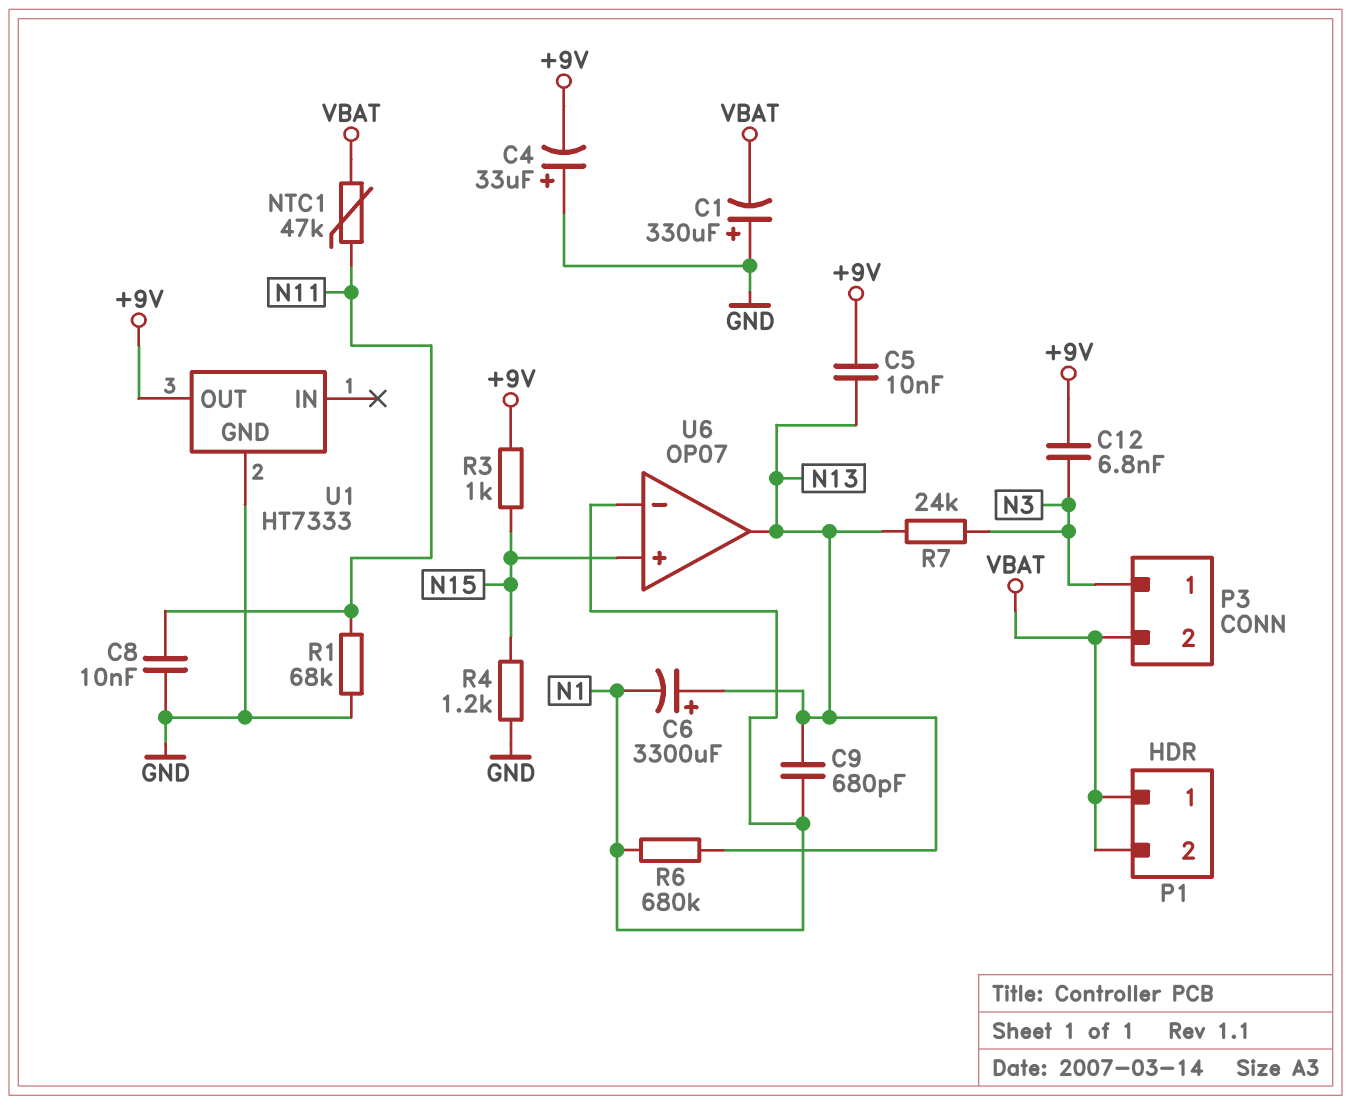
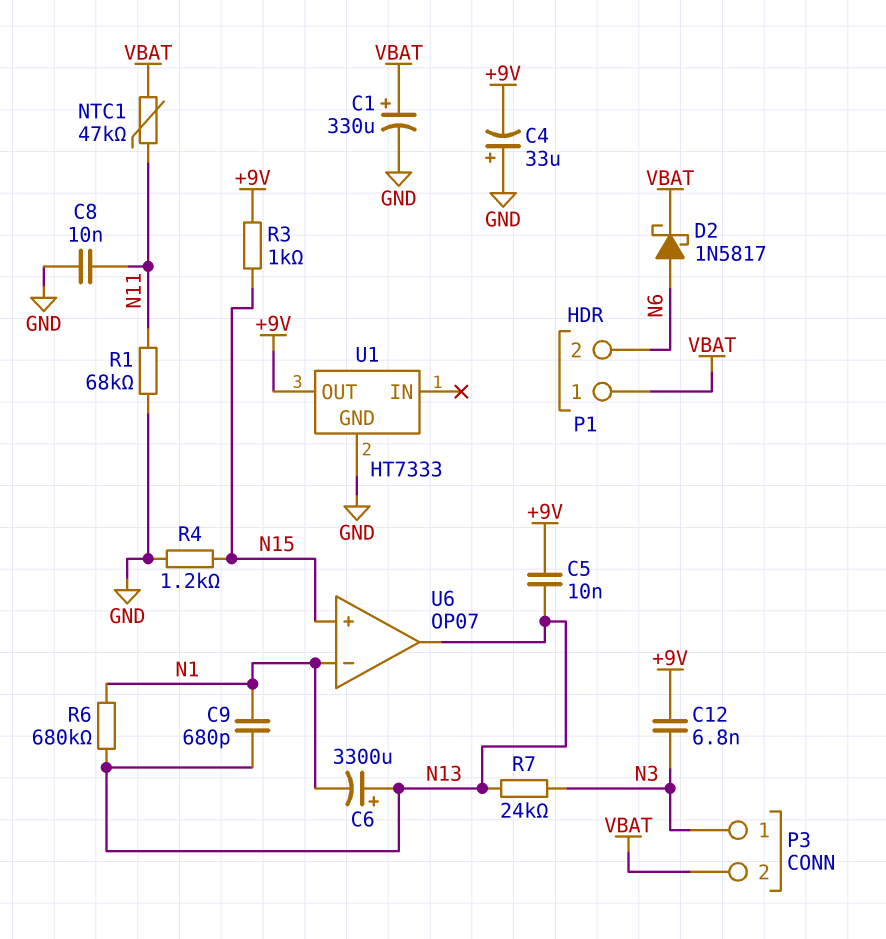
C1: 330uF (plus GND, minus VBAT) -> 330uF (plus VBAT, minus GND)
D2: none -> schottky 1N5817 (A N6, K VBAT)
P1 pin 2: VBAT -> N6

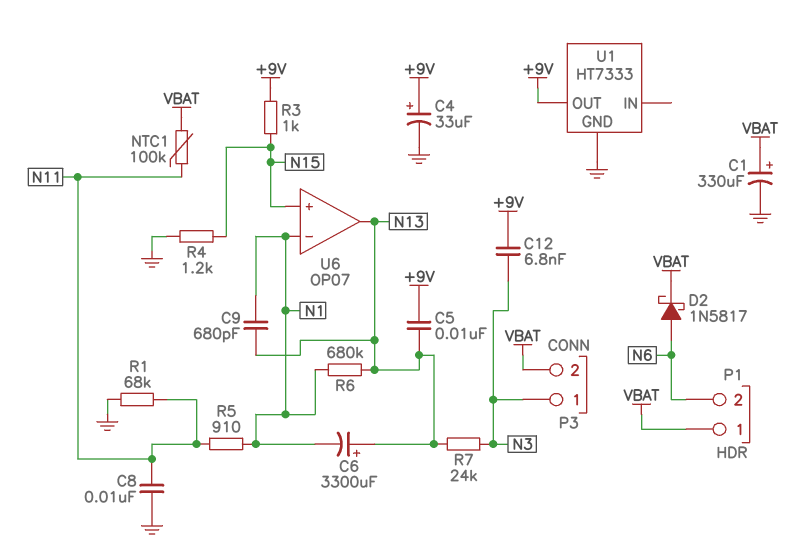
C4: 33uF (plus GND, minus +9V) -> 33uF (plus +9V, minus GND)
NTC1: 47k (N11, VBAT) -> 100k (N11, VBAT)
R5: none -> 910 (N1, N11)

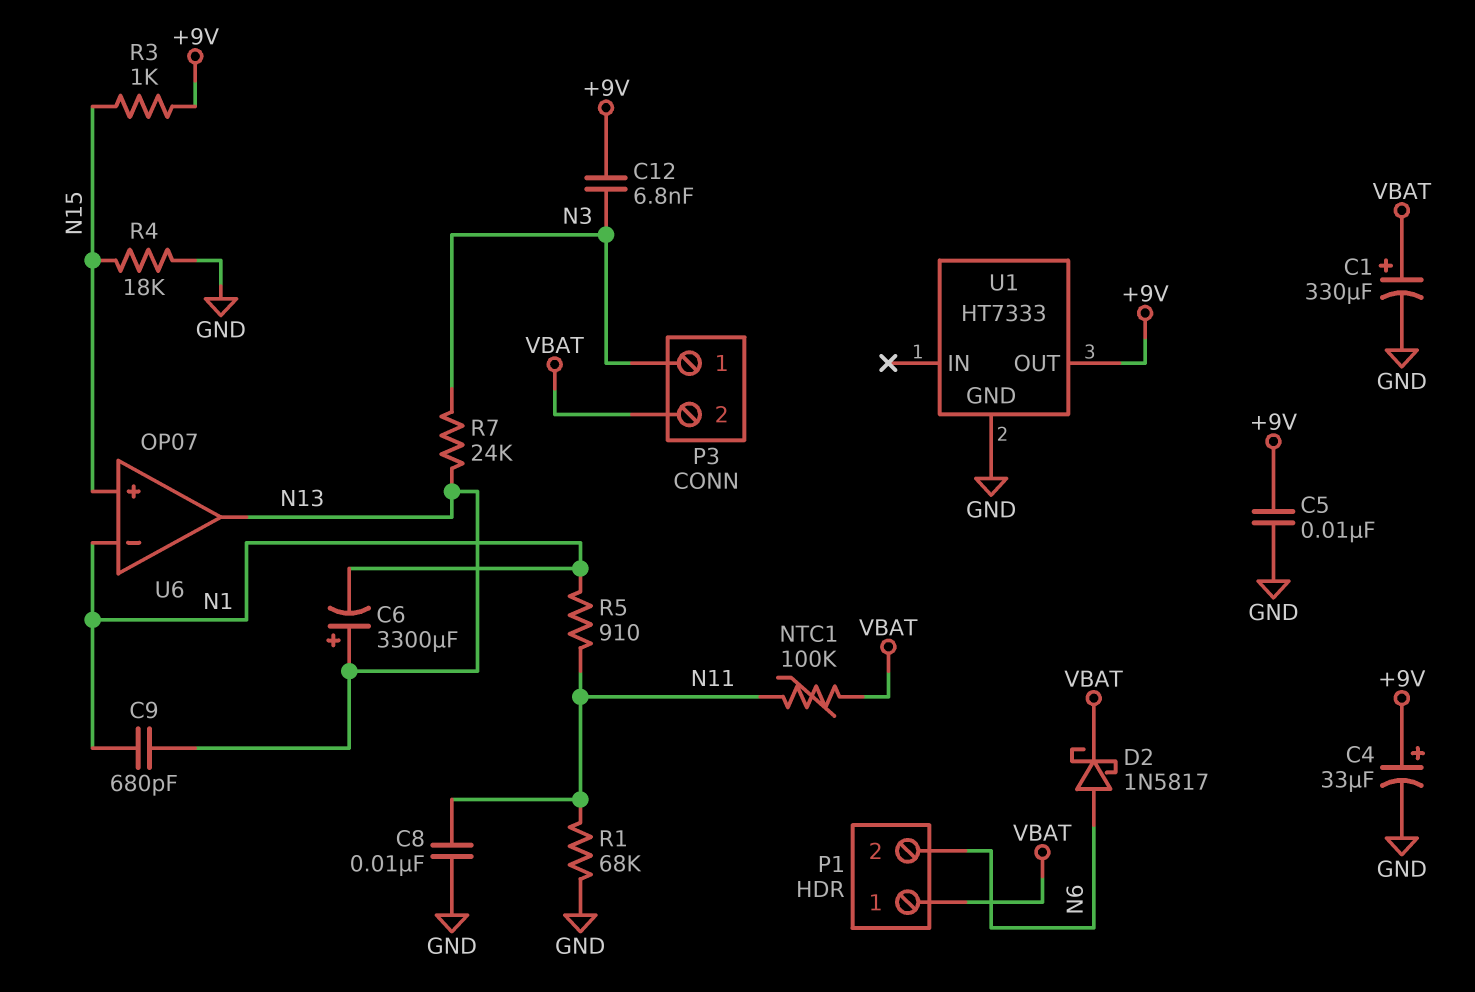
C5: 10nF (+9V, N13) -> 10nF (+9V, GND)
R4: 1.2k (GND, N15) -> 18k (GND, N15)
R6: 680k (N1, N13) -> none

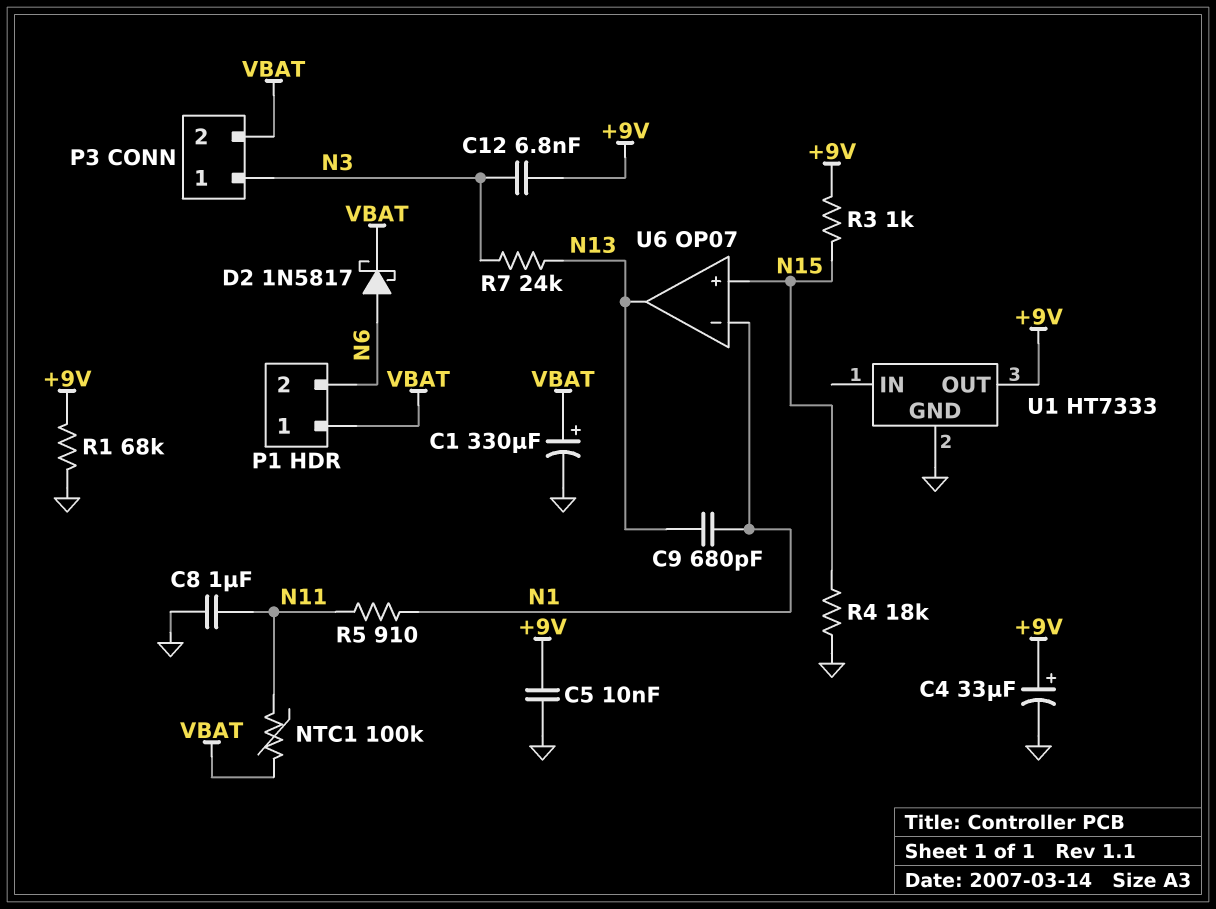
C6: 3300uF (plus N13, minus N1) -> none
C8: 10nF (GND, N11) -> 1uF (GND, N11)
R1: 68k (GND, N11) -> 68k (+9V, GND)

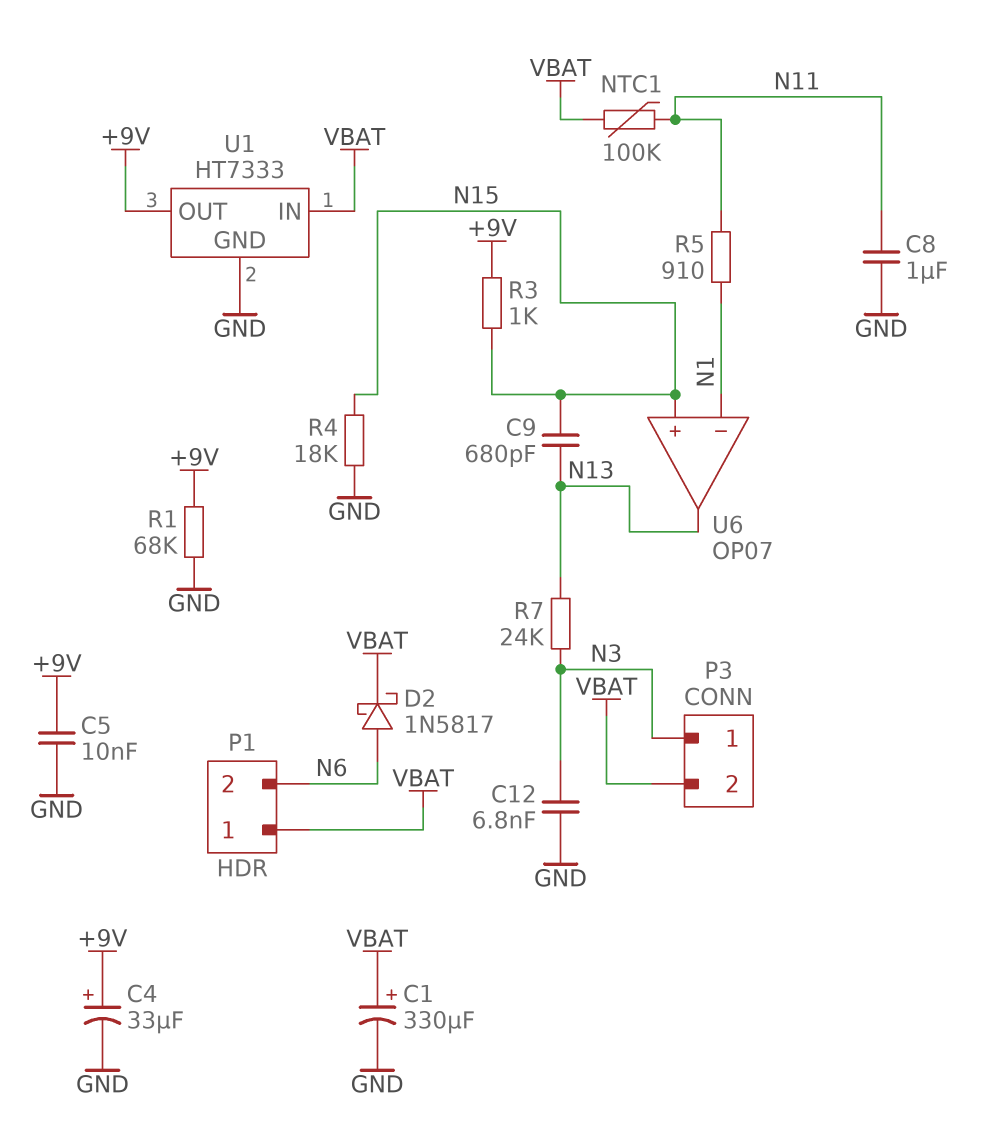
C9: 680pF (N1, N13) -> 680pF (N13, N15)
C12: 6.8nF (+9V, N3) -> 6.8nF (GND, N3)
U1 pin IN: none -> VBAT

